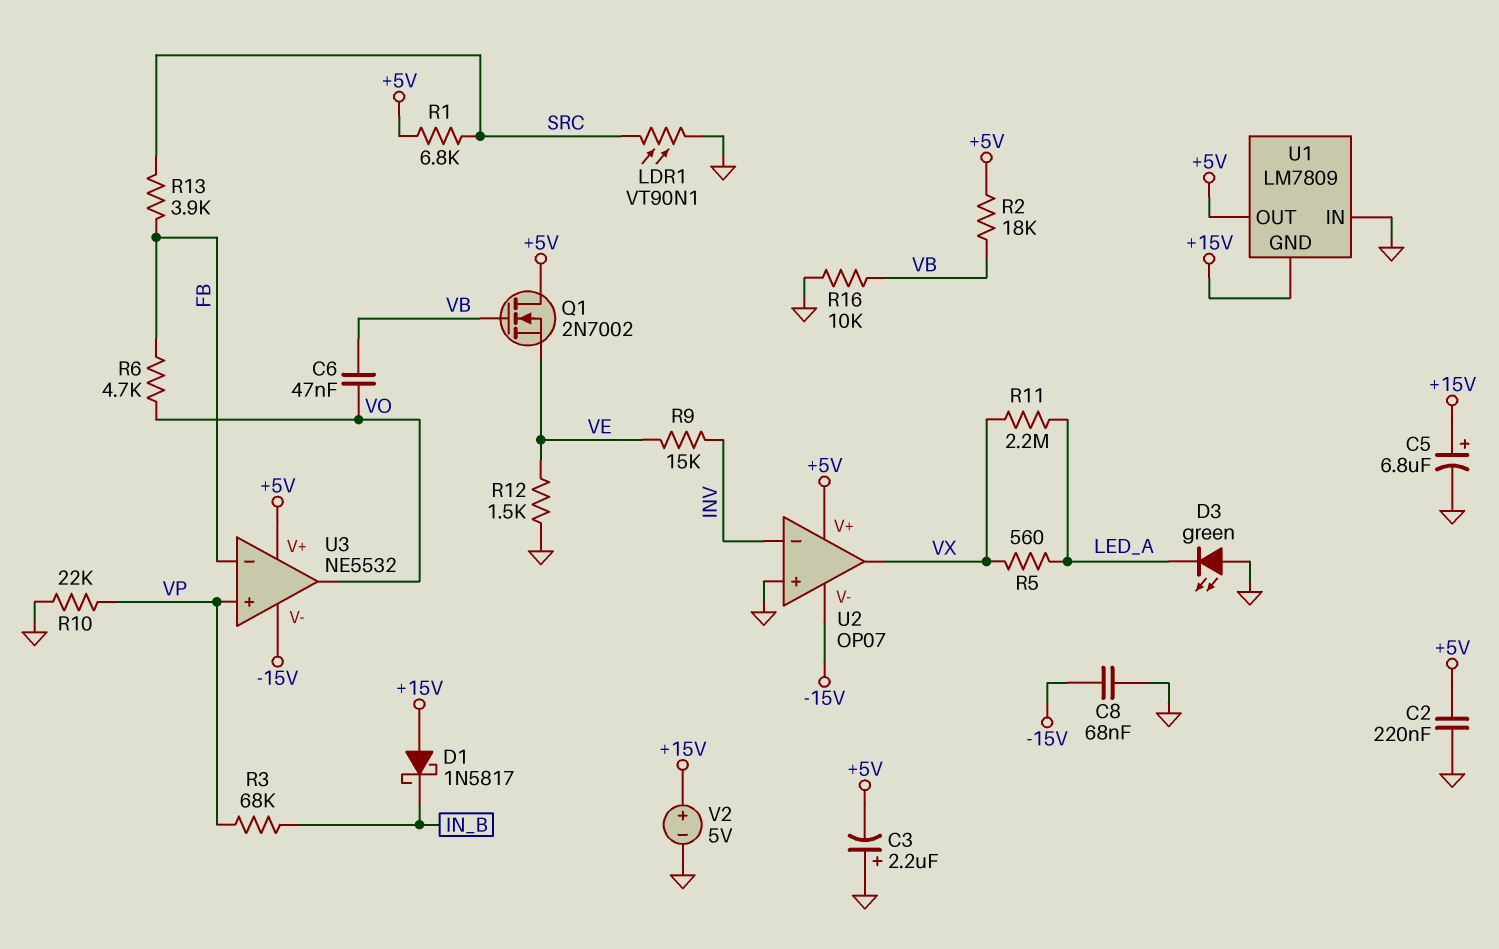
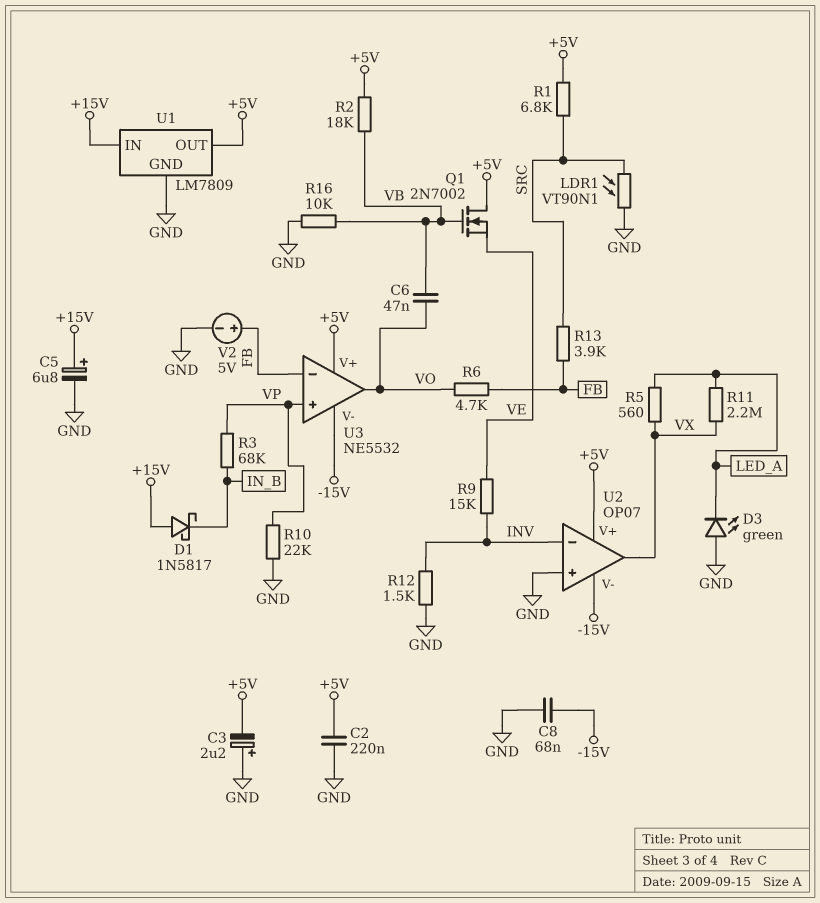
R12: 1.5k (GND, VE) -> 1.5k (GND, INV)
U1 pin GND: +15V -> GND
U1 pin IN: GND -> +15V
V2: 5V (plus +15V, minus GND) -> 5V (plus FB, minus GND)

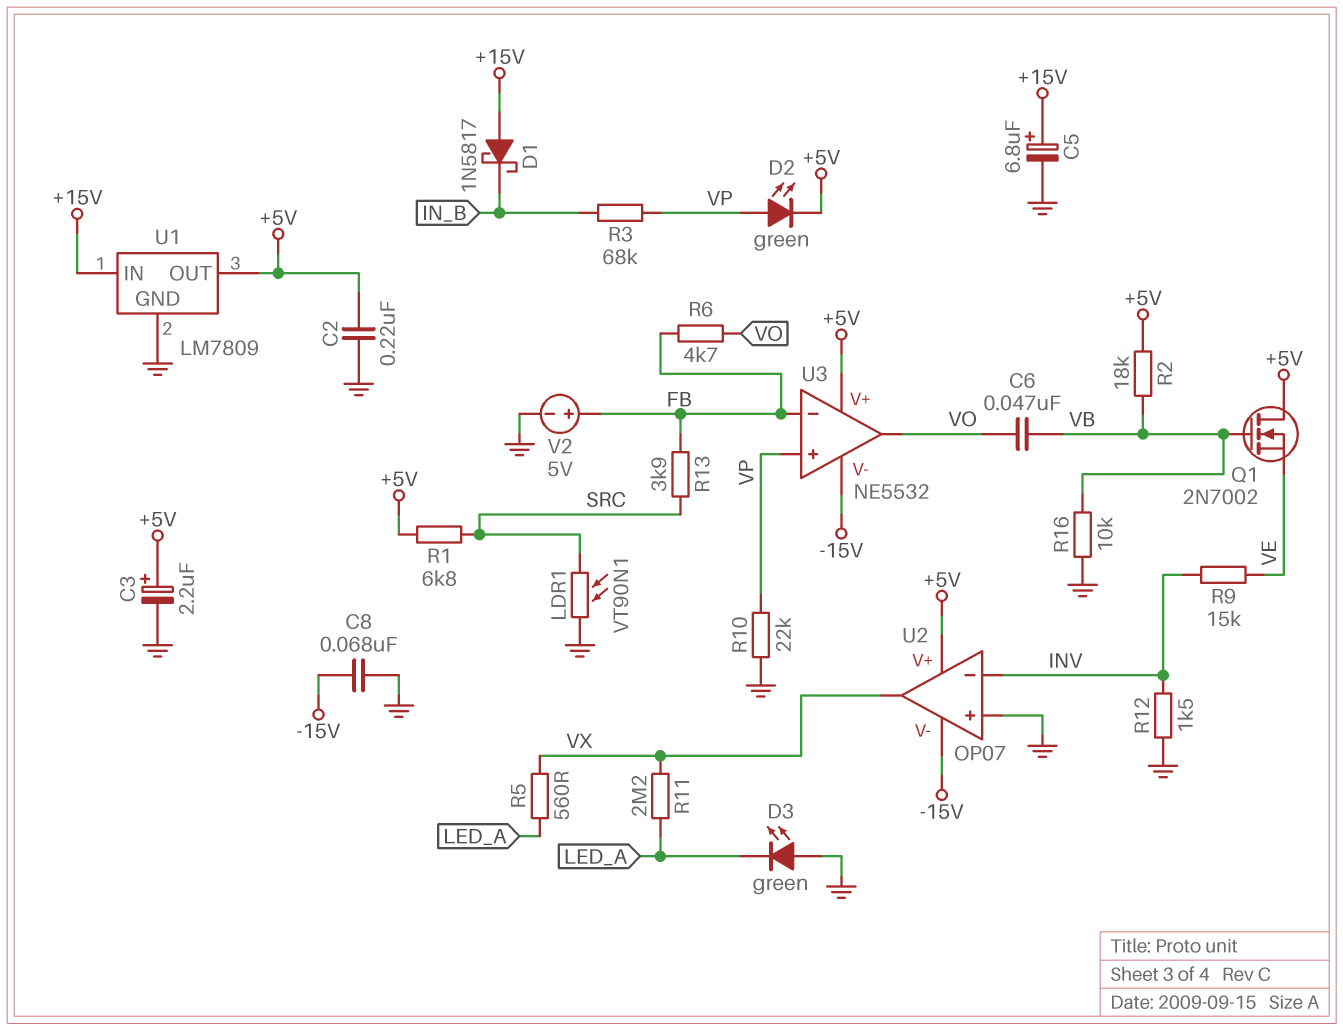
C3: 2.2uF (plus GND, minus +5V) -> 2.2uF (plus +5V, minus GND)
D2: none -> LED green (A VP, K +5V)

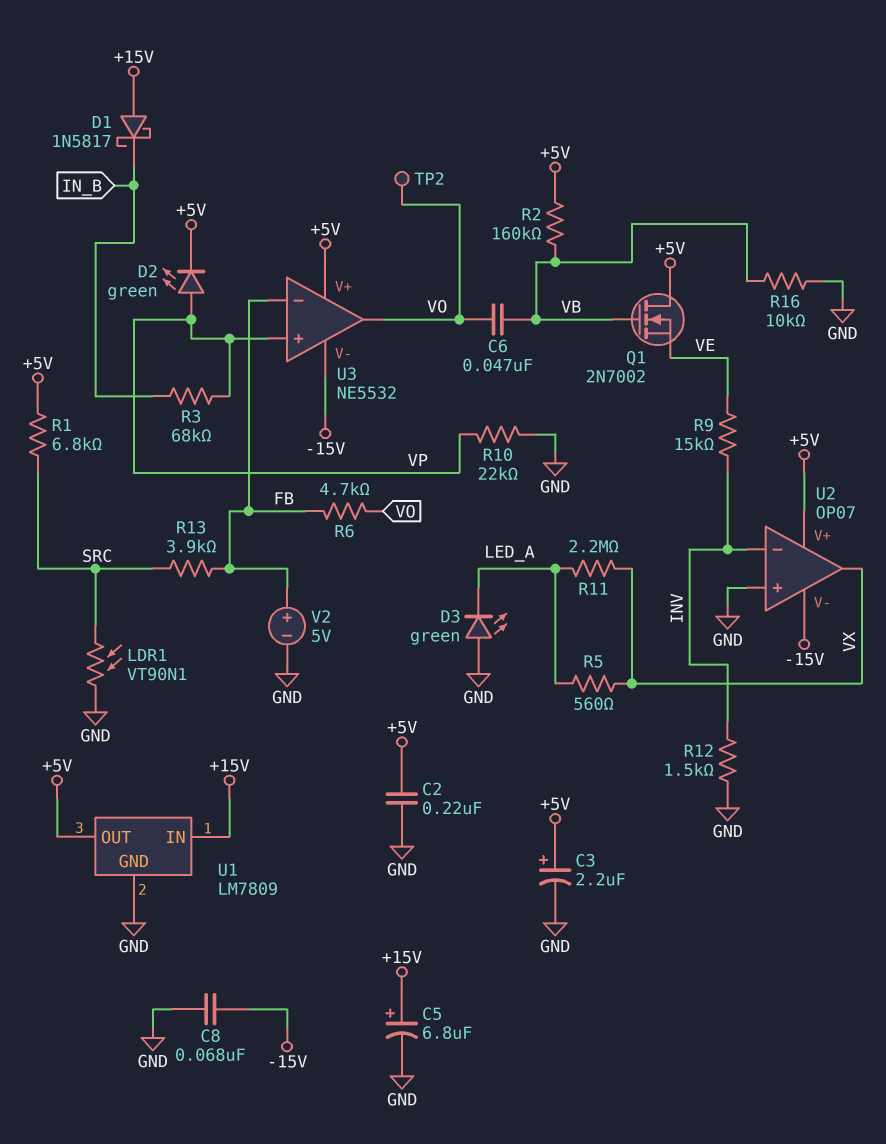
R2: 18k (+5V, VB) -> 160k (+5V, VB)
TP2: none -> test point (VO)

